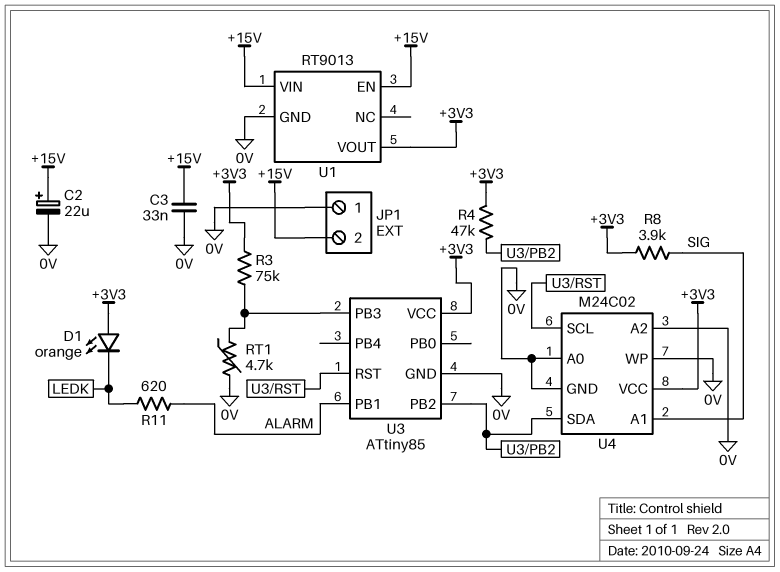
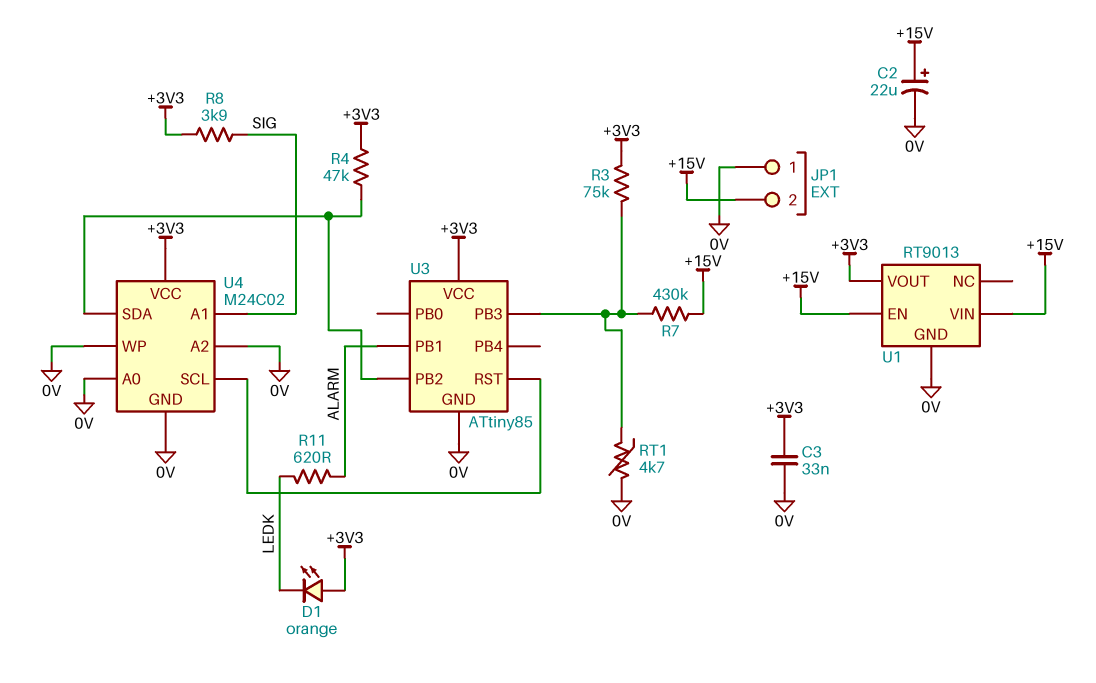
C3: 33nF (+15V, 0V) -> 33nF (+3V3, 0V)
R7: none -> 430k (+15V, U3/PB3)

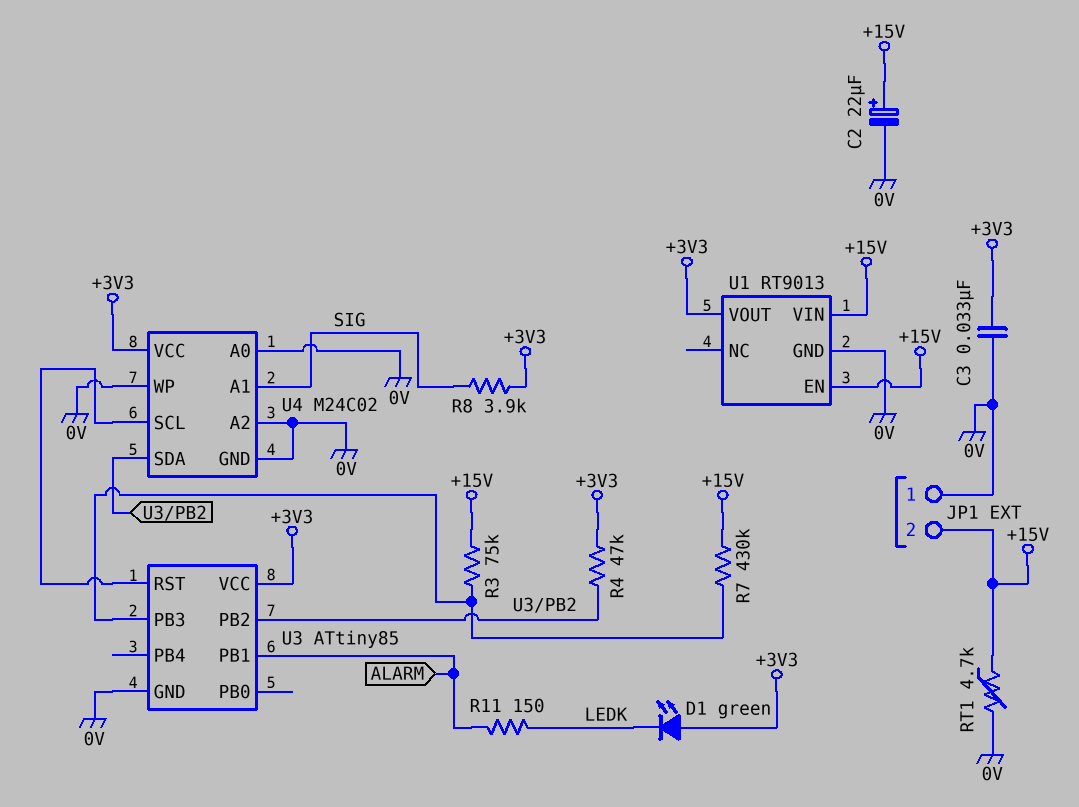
D1: LED orange (A +3V3, K LEDK) -> LED green (A +3V3, K LEDK)
R3: 75k (+3V3, U3/PB3) -> 75k (+15V, U3/PB3)
R11: 620 (ALARM, LEDK) -> 150 (ALARM, LEDK)
RT1: 4.7k (0V, U3/PB3) -> 4.7k (+15V, 0V)

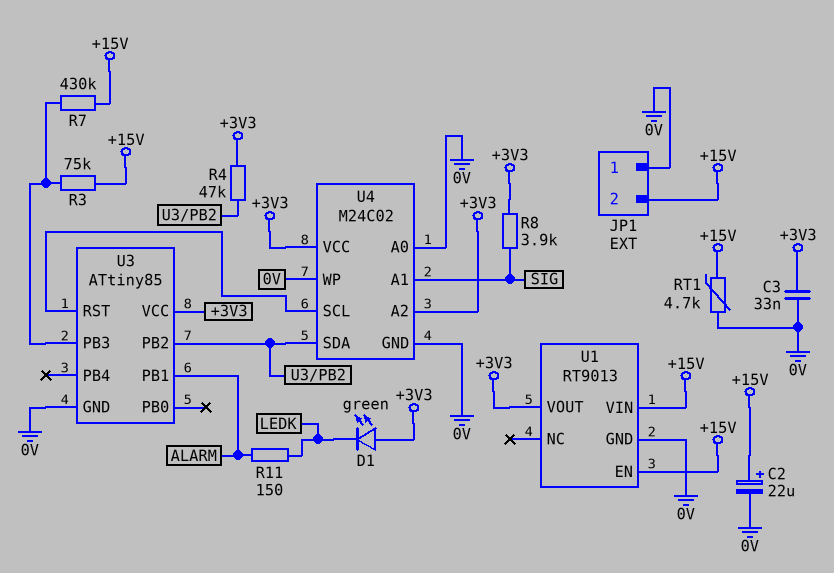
U4 pin A2: 0V -> +3V3

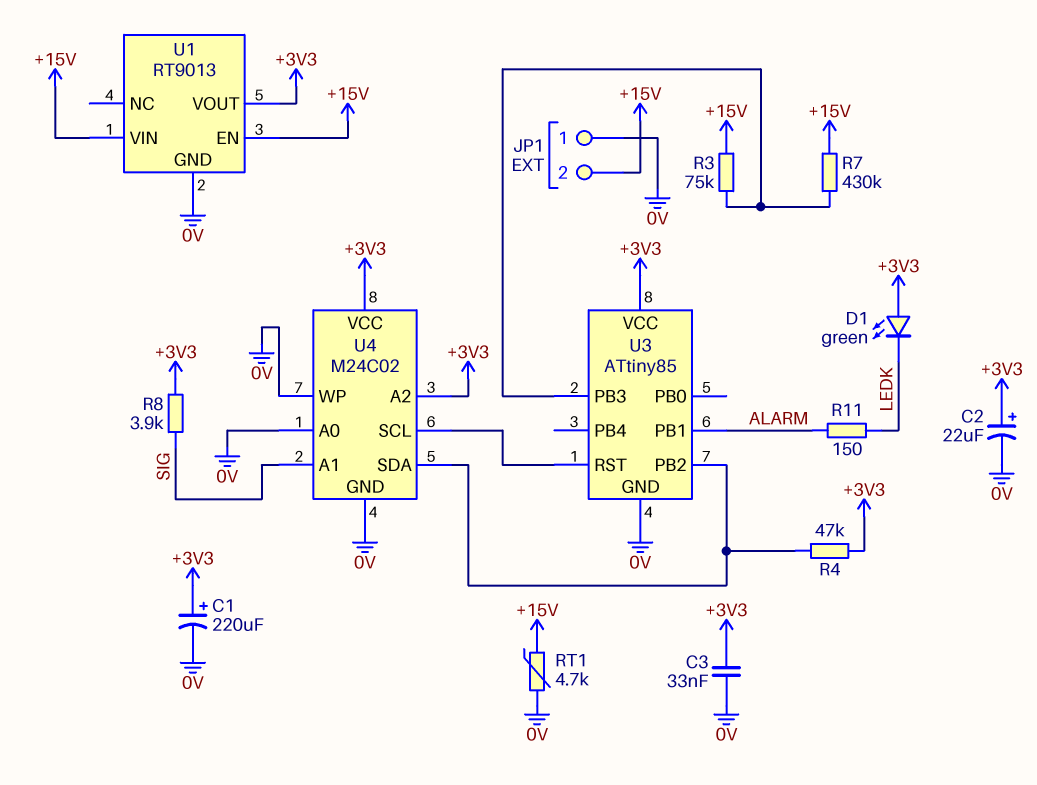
C1: none -> 220uF (plus +3V3, minus 0V)
C2: 22uF (plus +15V, minus 0V) -> 22uF (plus +3V3, minus 0V)

